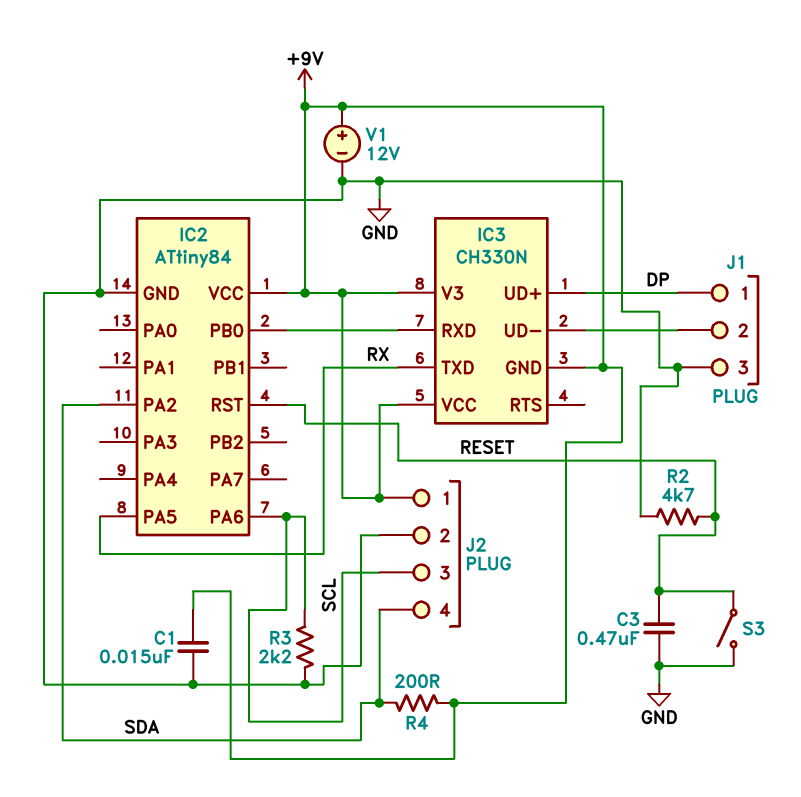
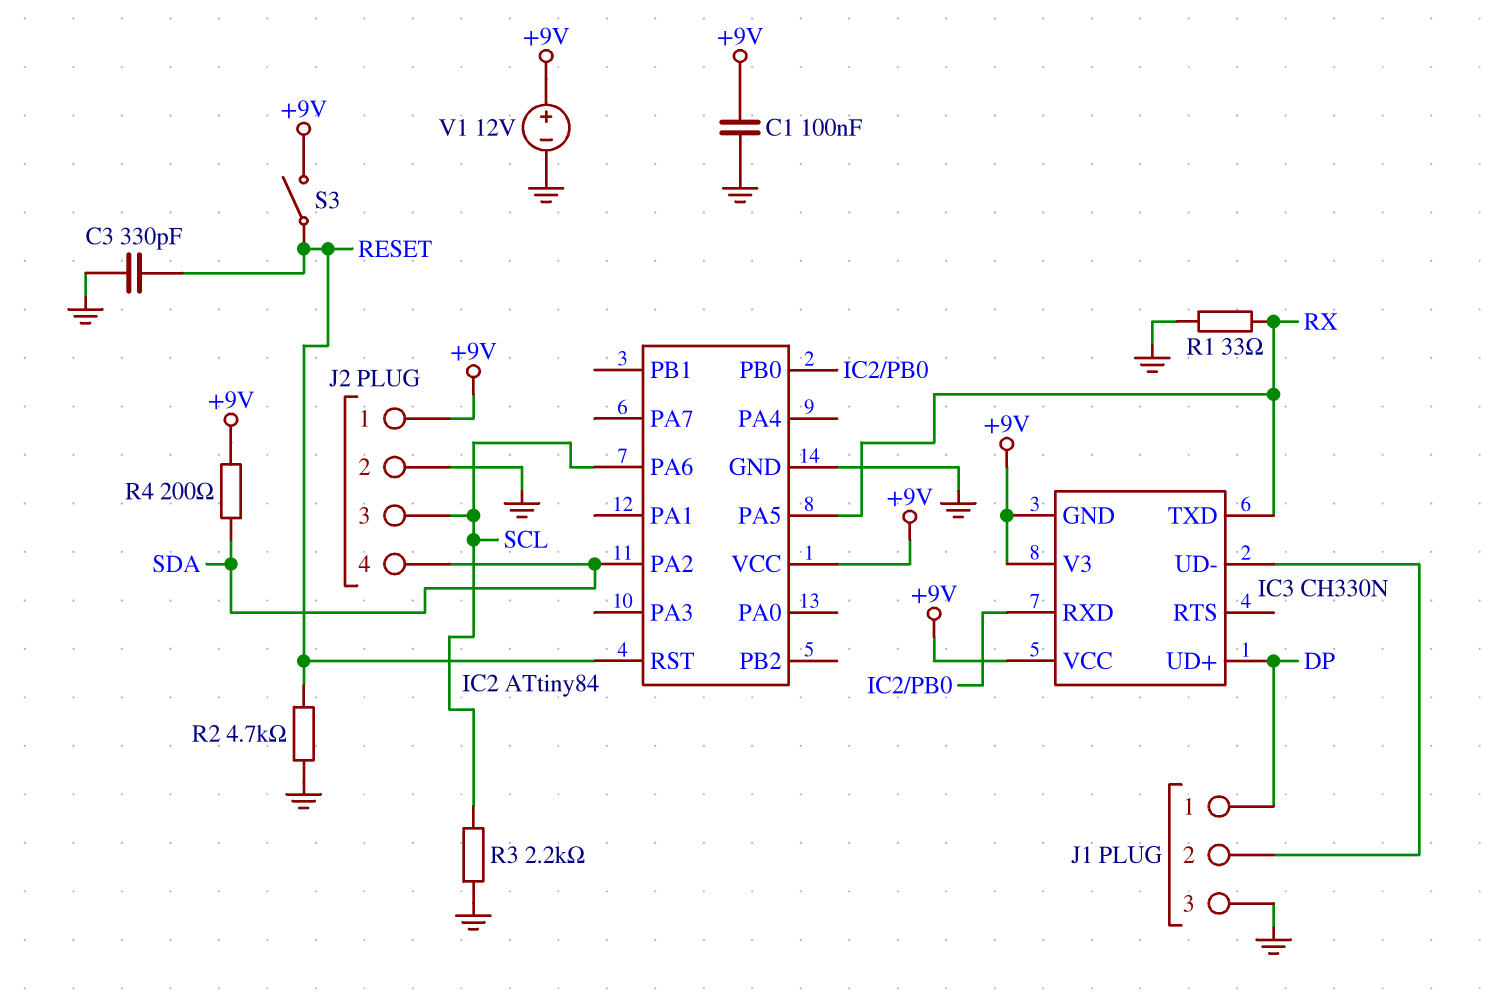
C1: 15nF (+9V, GND) -> 100nF (+9V, GND)
C3: 470nF (GND, RESET) -> 330pF (GND, RESET)
R1: none -> 33 (GND, RX)
S3: switch (GND, RESET) -> switch (+9V, RESET)

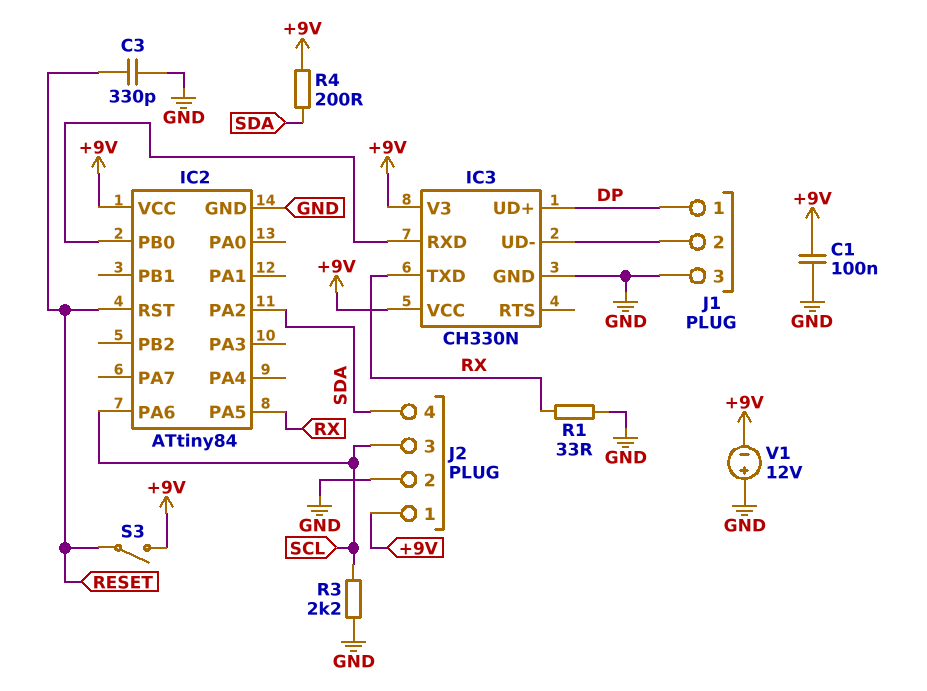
IC3 pin GND: +9V -> GND
R2: 4.7k (GND, RESET) -> none
V1: 12V (plus +9V, minus GND) -> 12V (plus GND, minus +9V)

